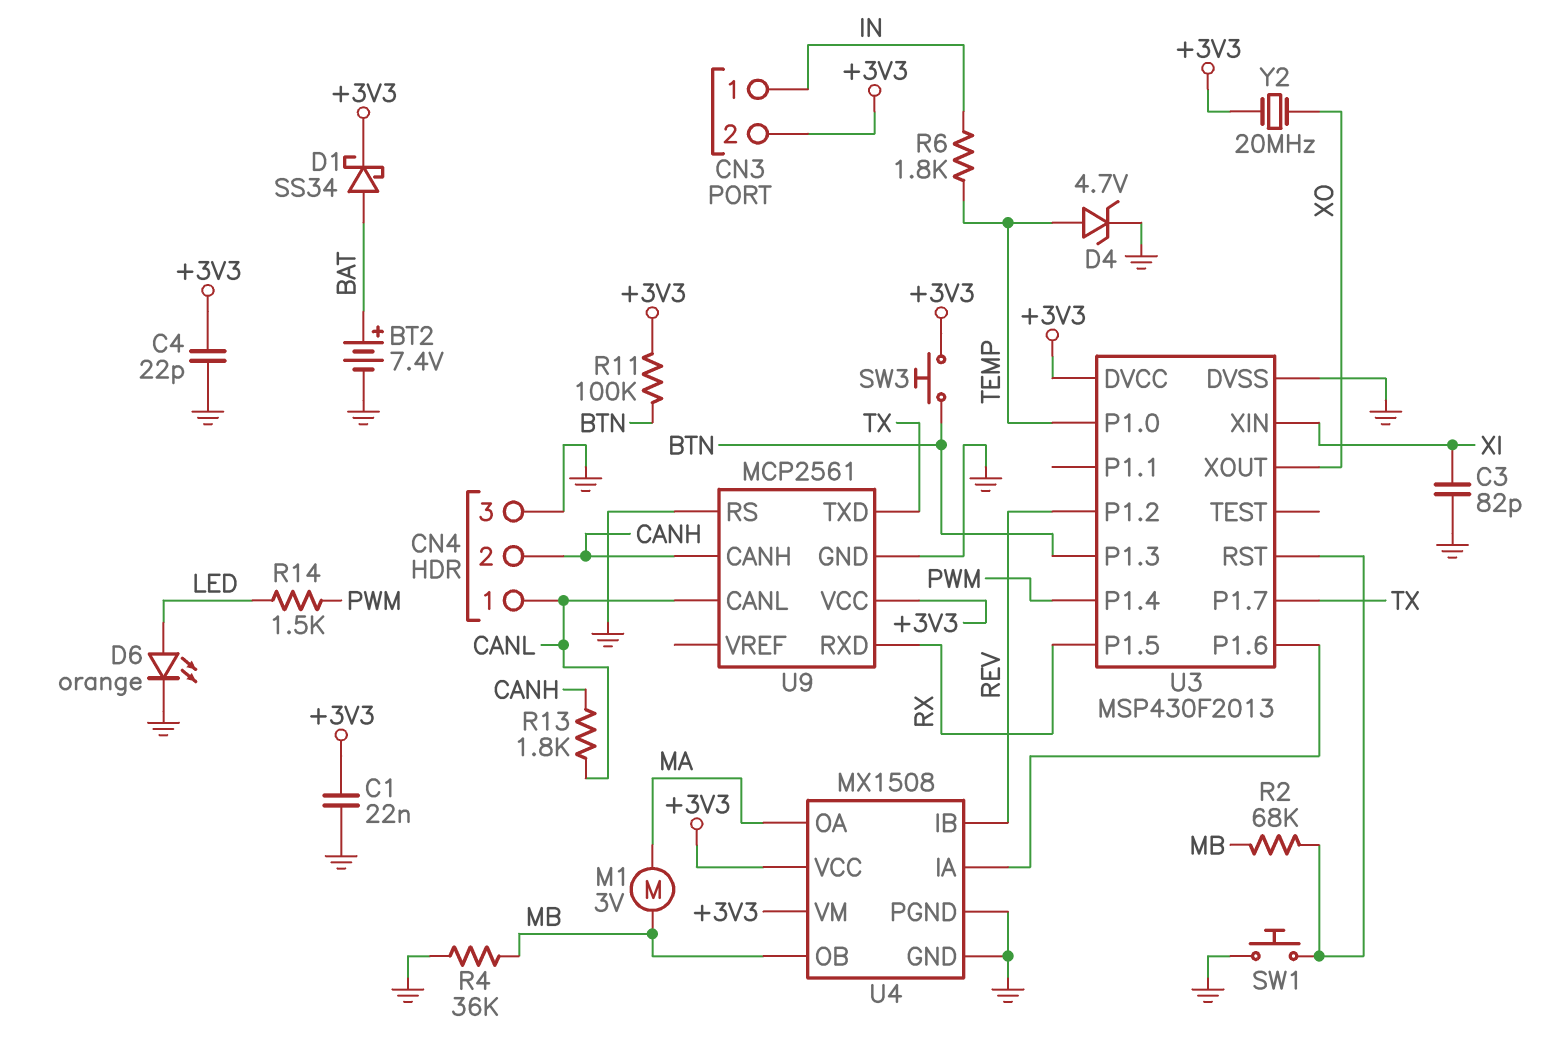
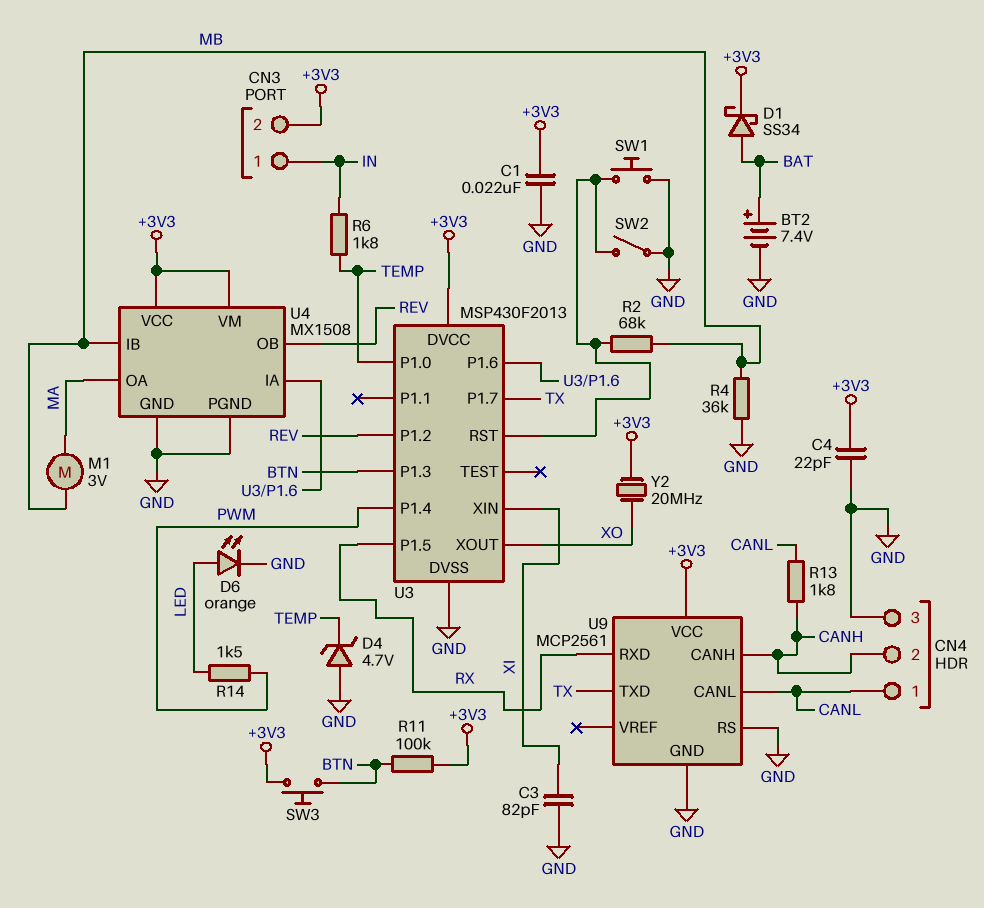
D4: zener 4.7V (A TEMP, K GND) -> zener 4.7V (A GND, K TEMP)
SW2: none -> switch (GND, U3/RST)
U4 pin IB: REV -> MB
U4 pin OB: MB -> REV

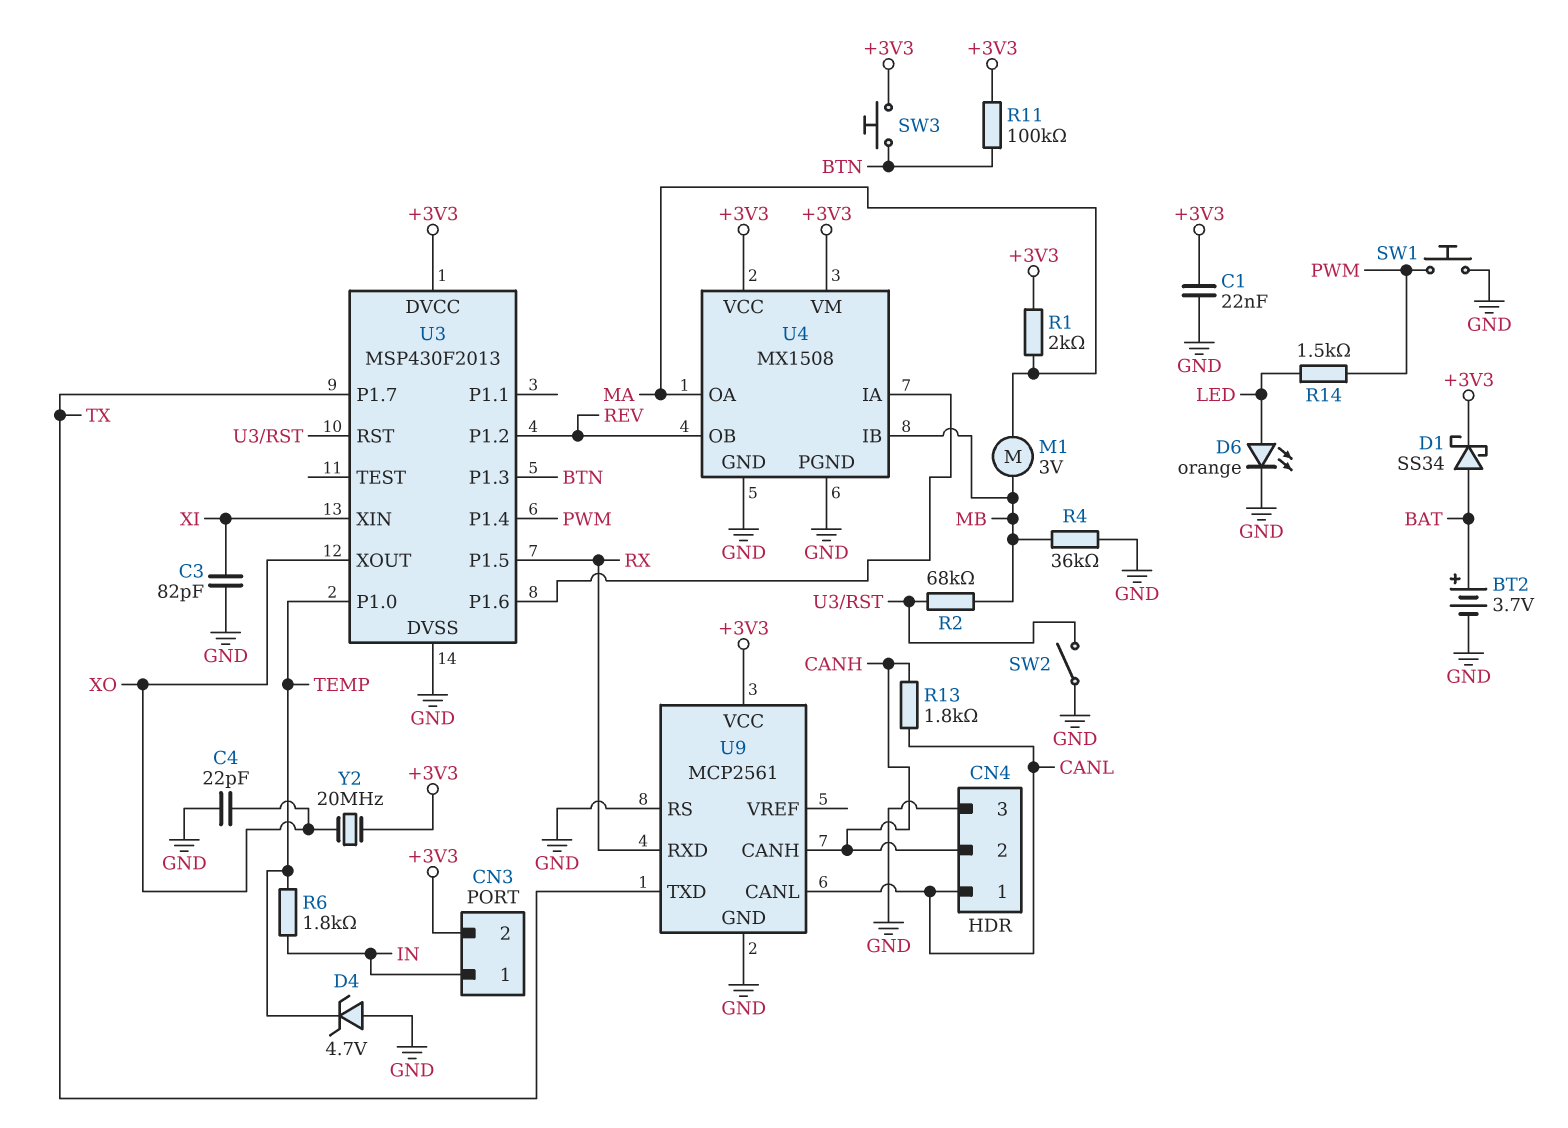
BT2: 7.4V (plus BAT, minus GND) -> 3.7V (plus BAT, minus GND)
C4: 22pF (+3V3, GND) -> 22pF (GND, XO)
R1: none -> 2k (+3V3, MA)
SW1: button (GND, U3/RST) -> button (GND, PWM)

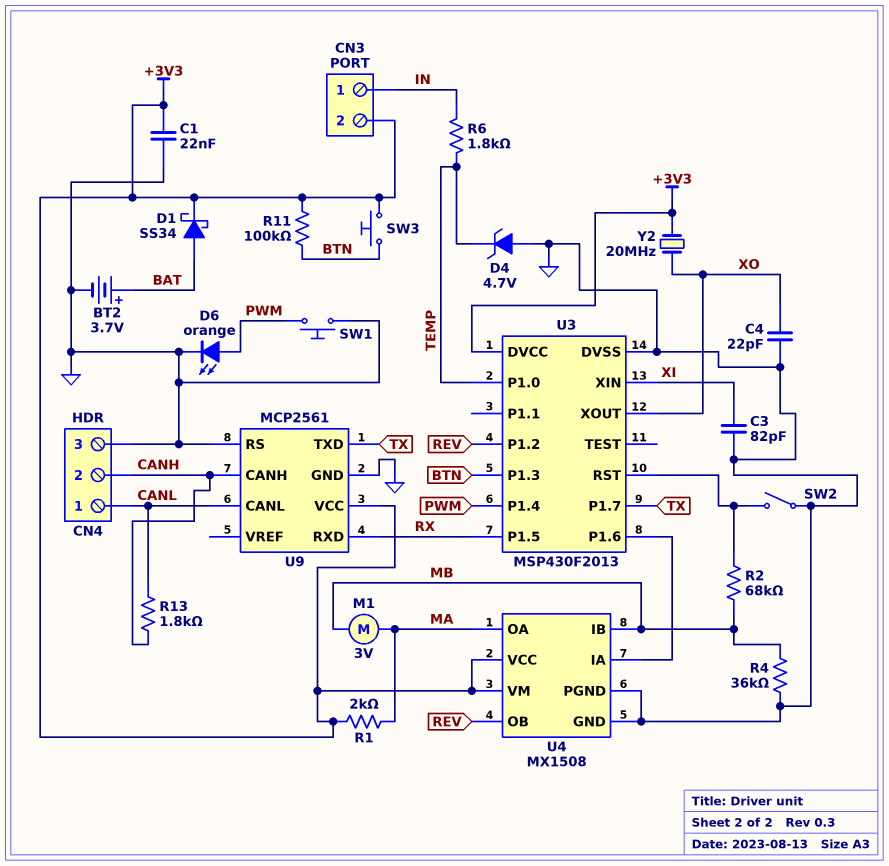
D6: LED orange (A LED, K GND) -> LED orange (A PWM, K GND)
R14: 1.5k (LED, PWM) -> none

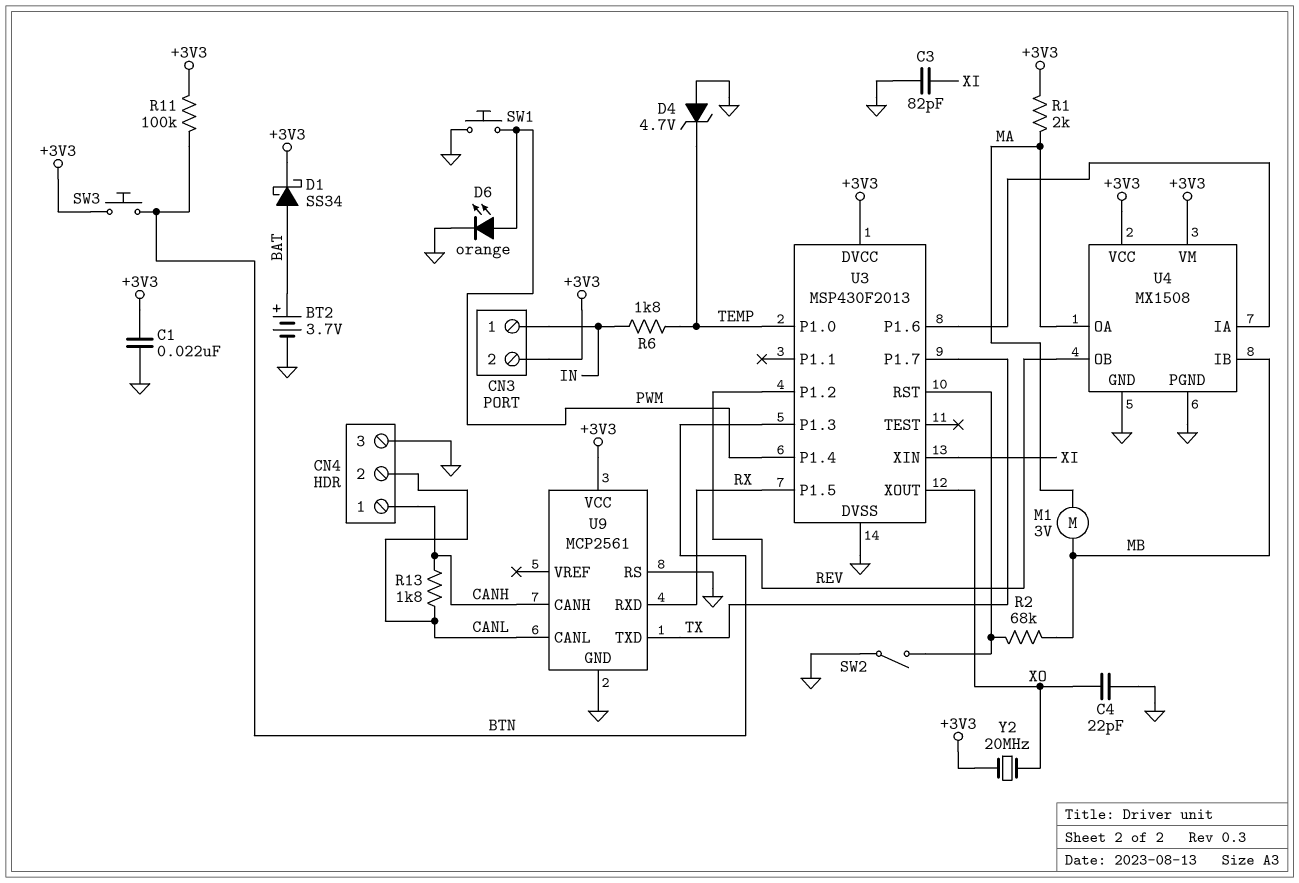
CN4 pin 1: CANL -> CANH
CN4 pin 2: CANH -> CANL
R4: 36k (GND, MB) -> none

